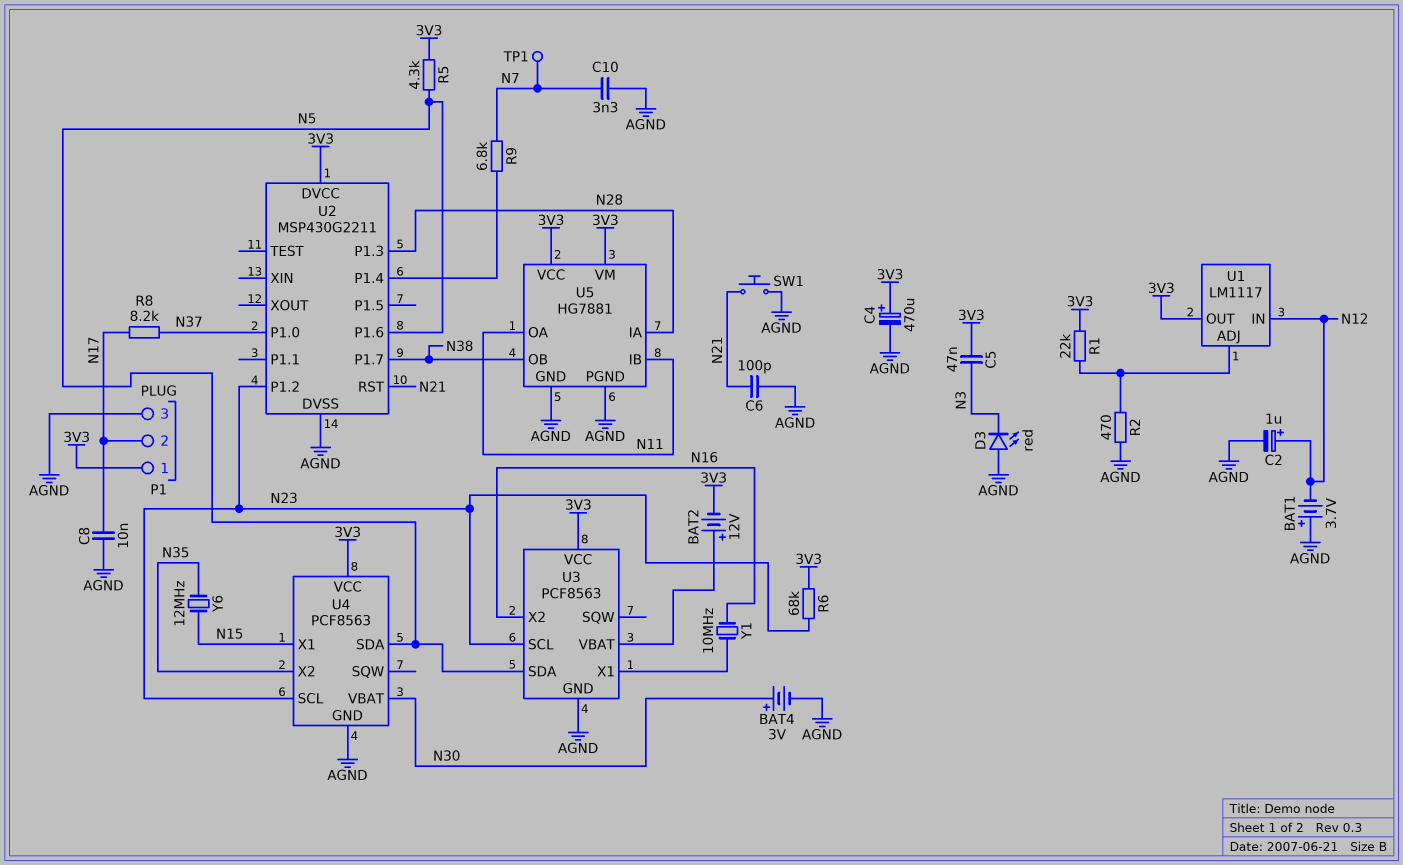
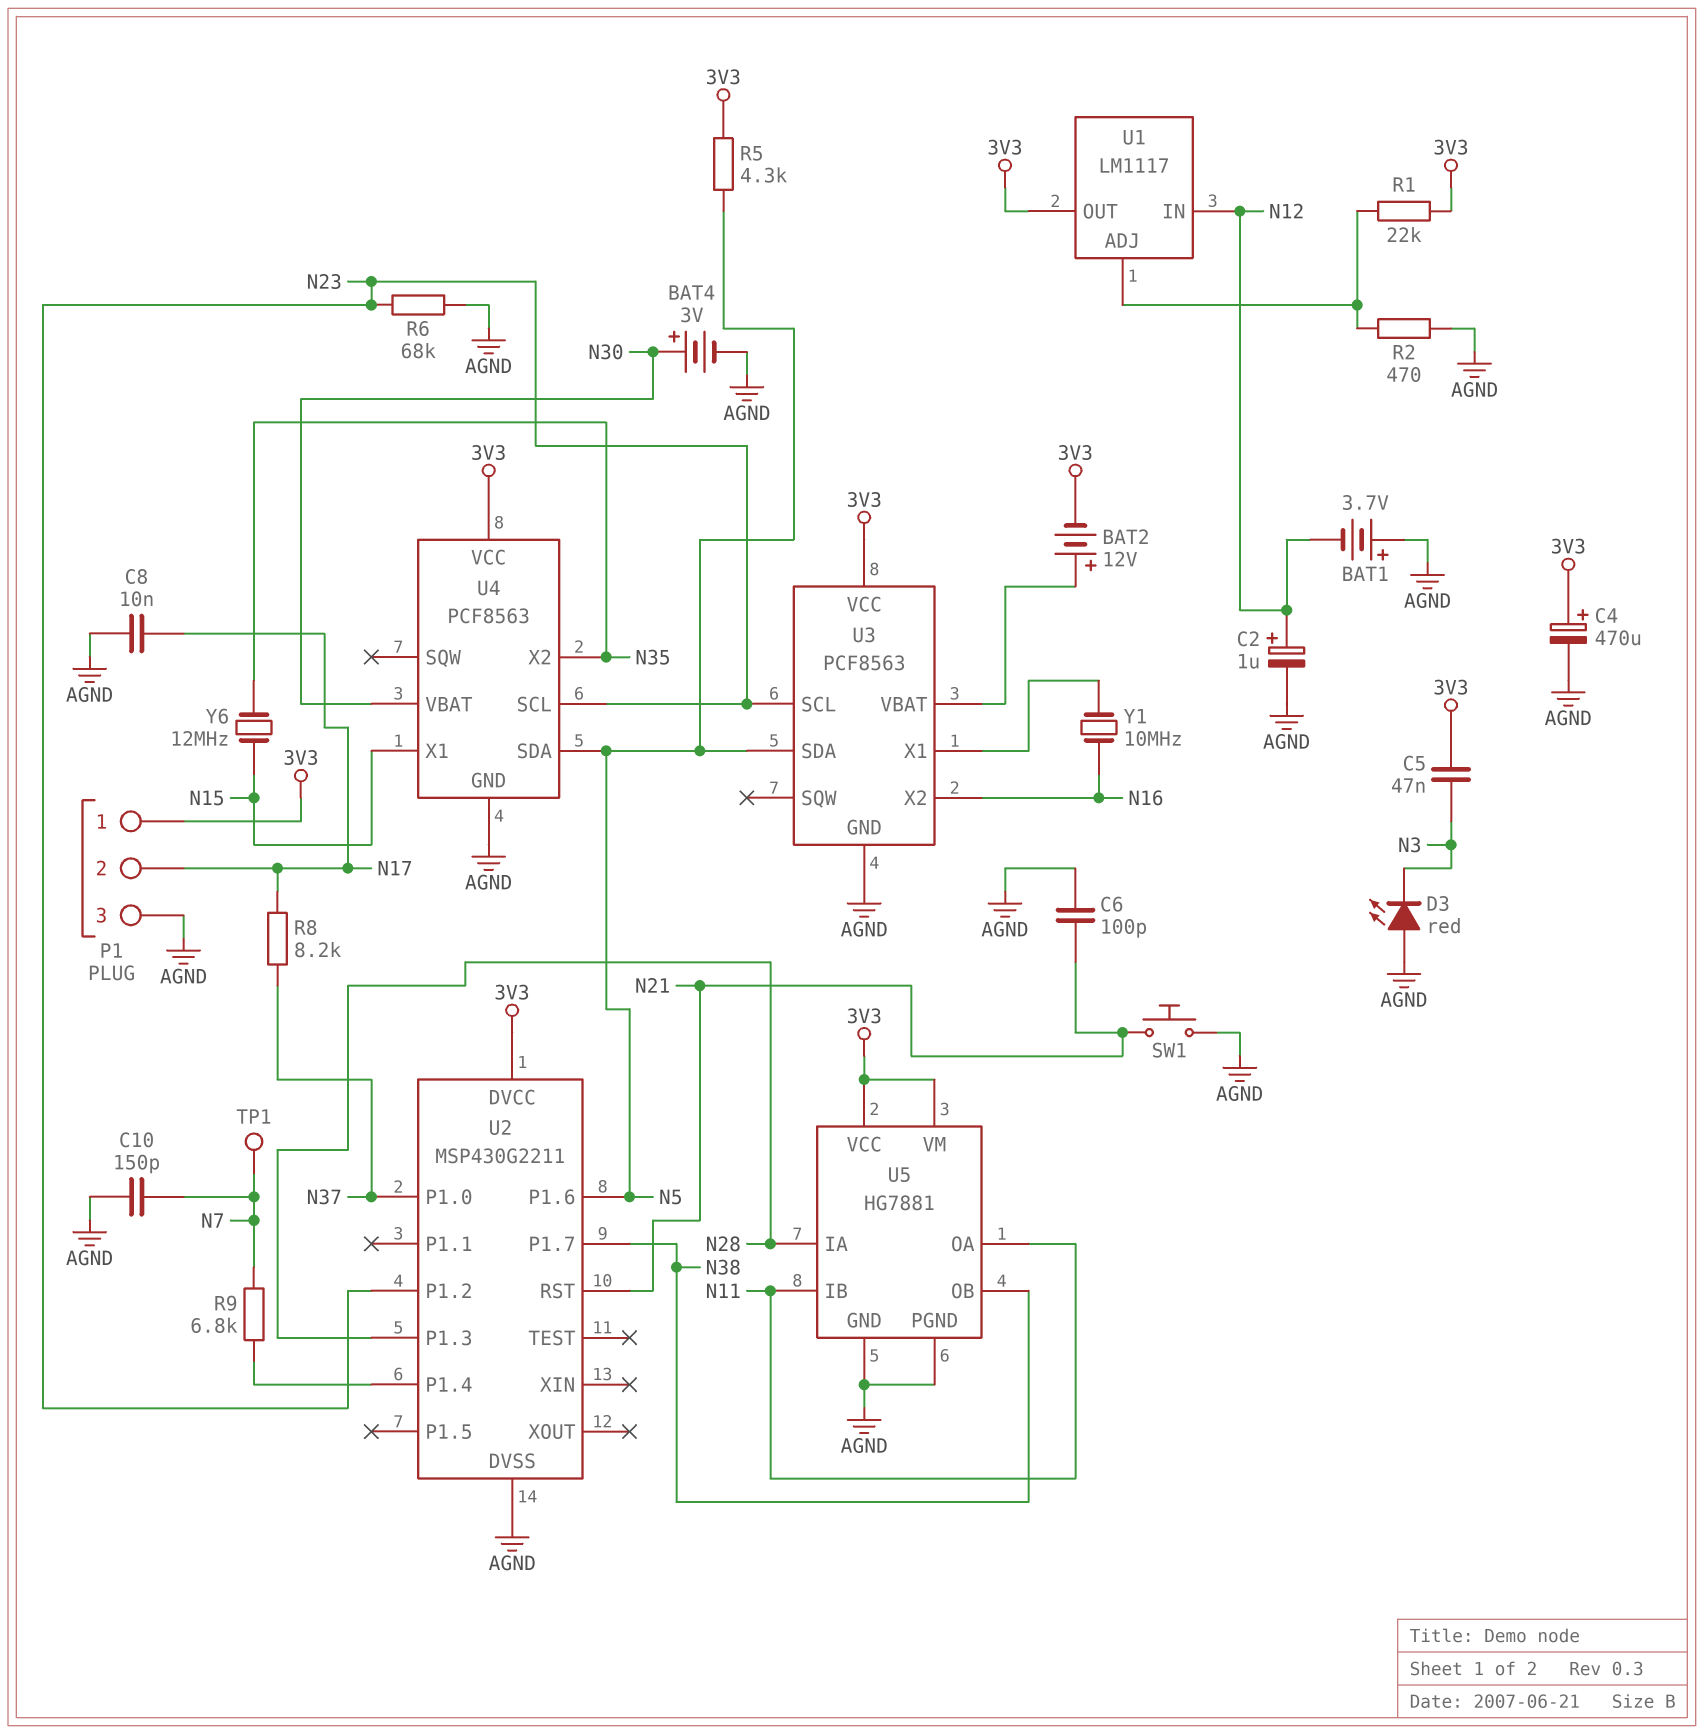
C10: 3.3nF (AGND, N7) -> 150pF (AGND, N7)
R6: 68k (3V3, N23) -> 68k (AGND, N23)

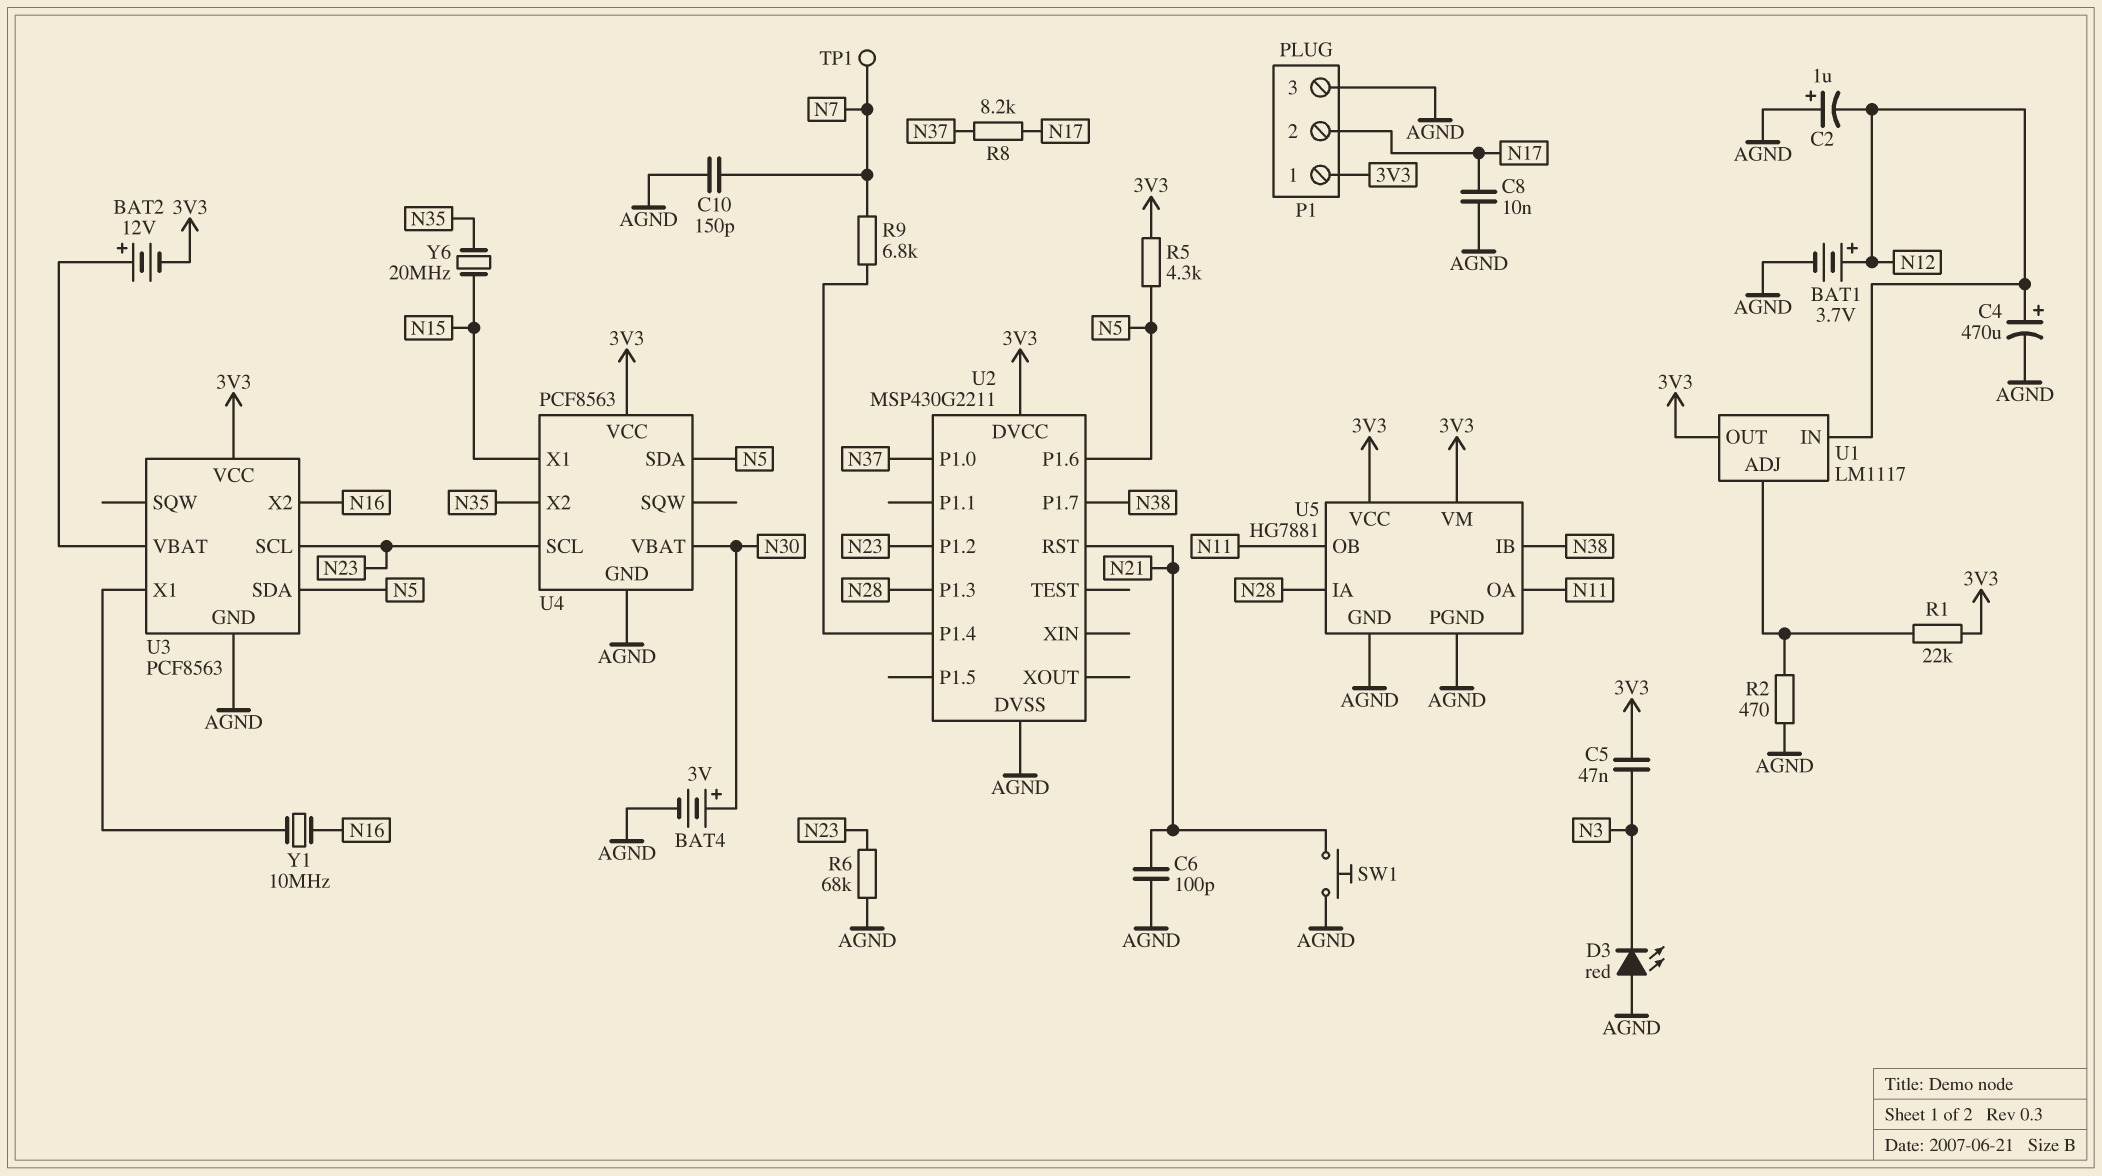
BAT1: 3.7V (plus AGND, minus N12) -> 3.7V (plus N12, minus AGND)
C2: 1uF (plus N12, minus AGND) -> 1uF (plus AGND, minus N12)
C4: 470uF (plus 3V3, minus AGND) -> 470uF (plus N12, minus AGND)
U5 pin IB: N11 -> N38
U5 pin OB: N38 -> N11
Y6: 12MHz (N15, N35) -> 20MHz (N15, N35)

